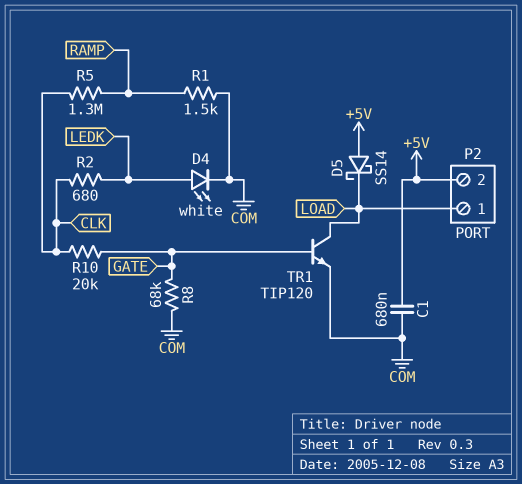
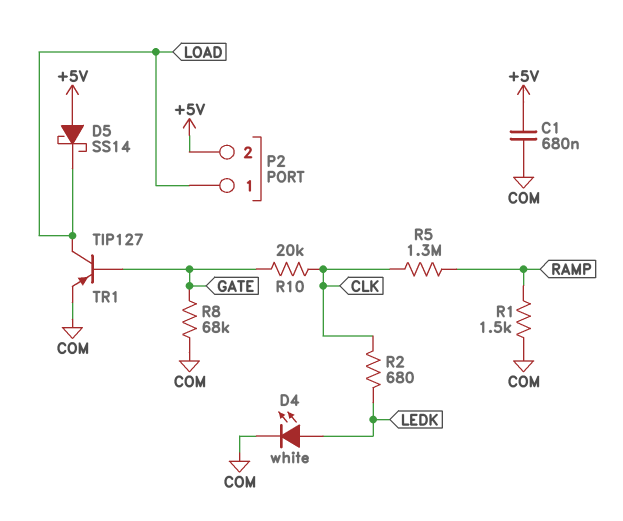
TR1: NPN TIP120 (B GATE, C LOAD, E COM) -> PNP TIP127 (B GATE, C LOAD, E COM)

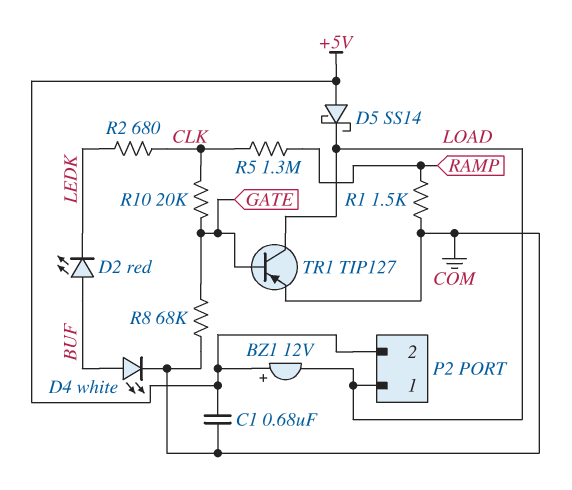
BZ1: none -> buzzer 12V (plus +5V, minus LOAD)
D2: none -> LED red (A BUF, K LEDK)
D4: LED white (A LEDK, K COM) -> LED white (A BUF, K COM)

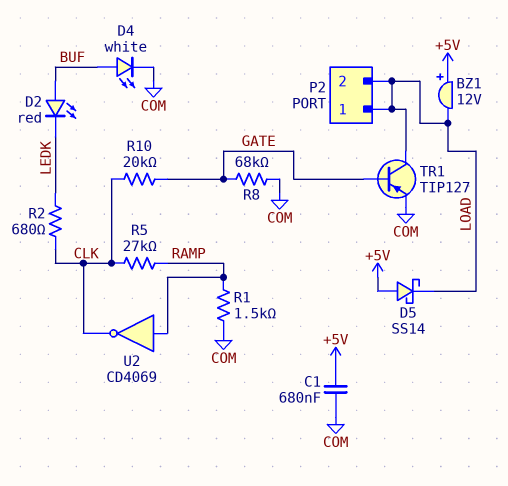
P2 pin 2: +5V -> LOAD
R5: 1.3M (CLK, RAMP) -> 27k (CLK, RAMP)
U2: none -> NOT CD4069 (in RAMP, out CLK)

